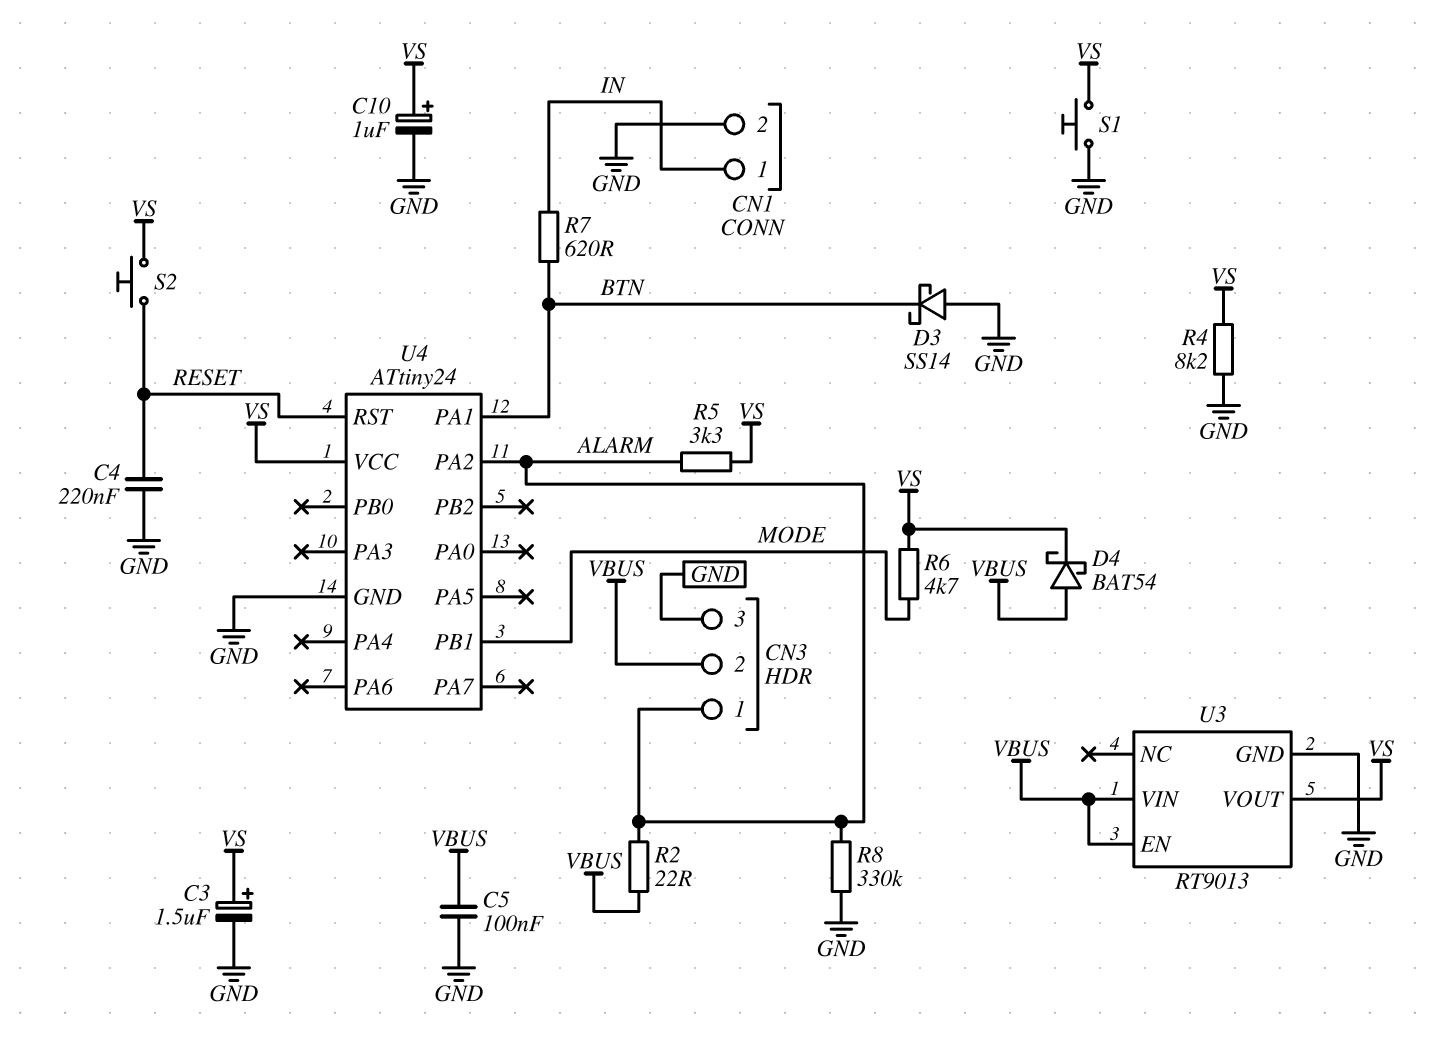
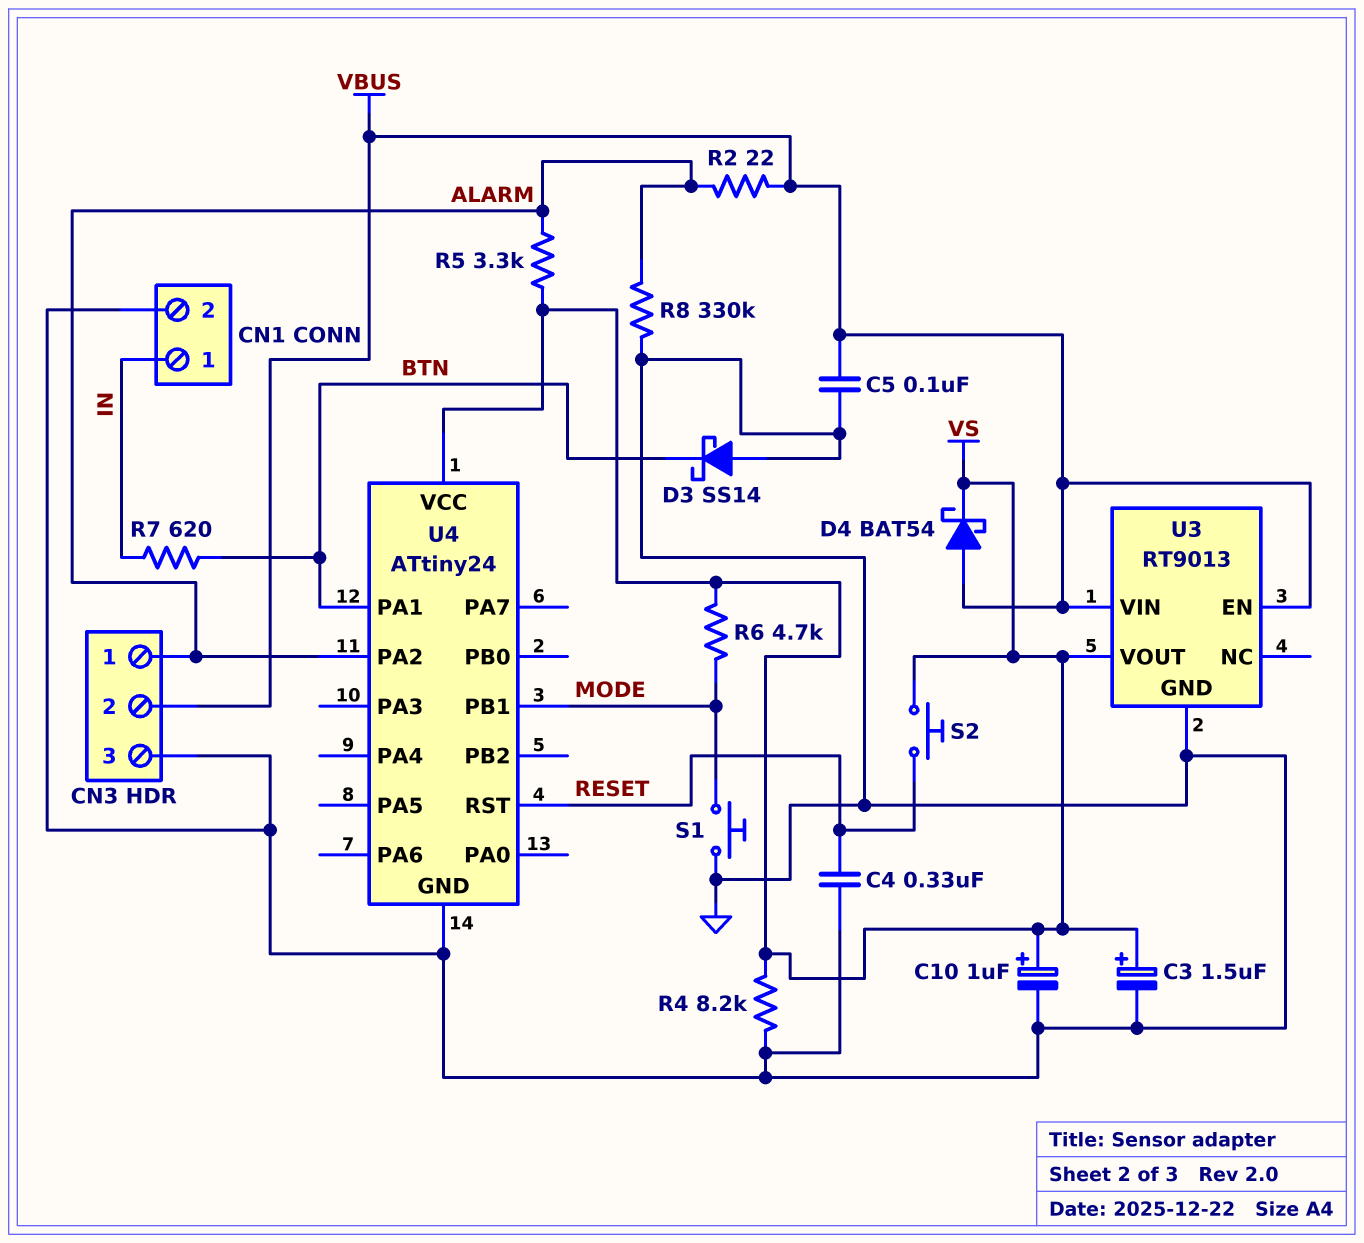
C4: 220nF (GND, RESET) -> 330nF (GND, RESET)
S1: button (GND, VS) -> button (GND, MODE)

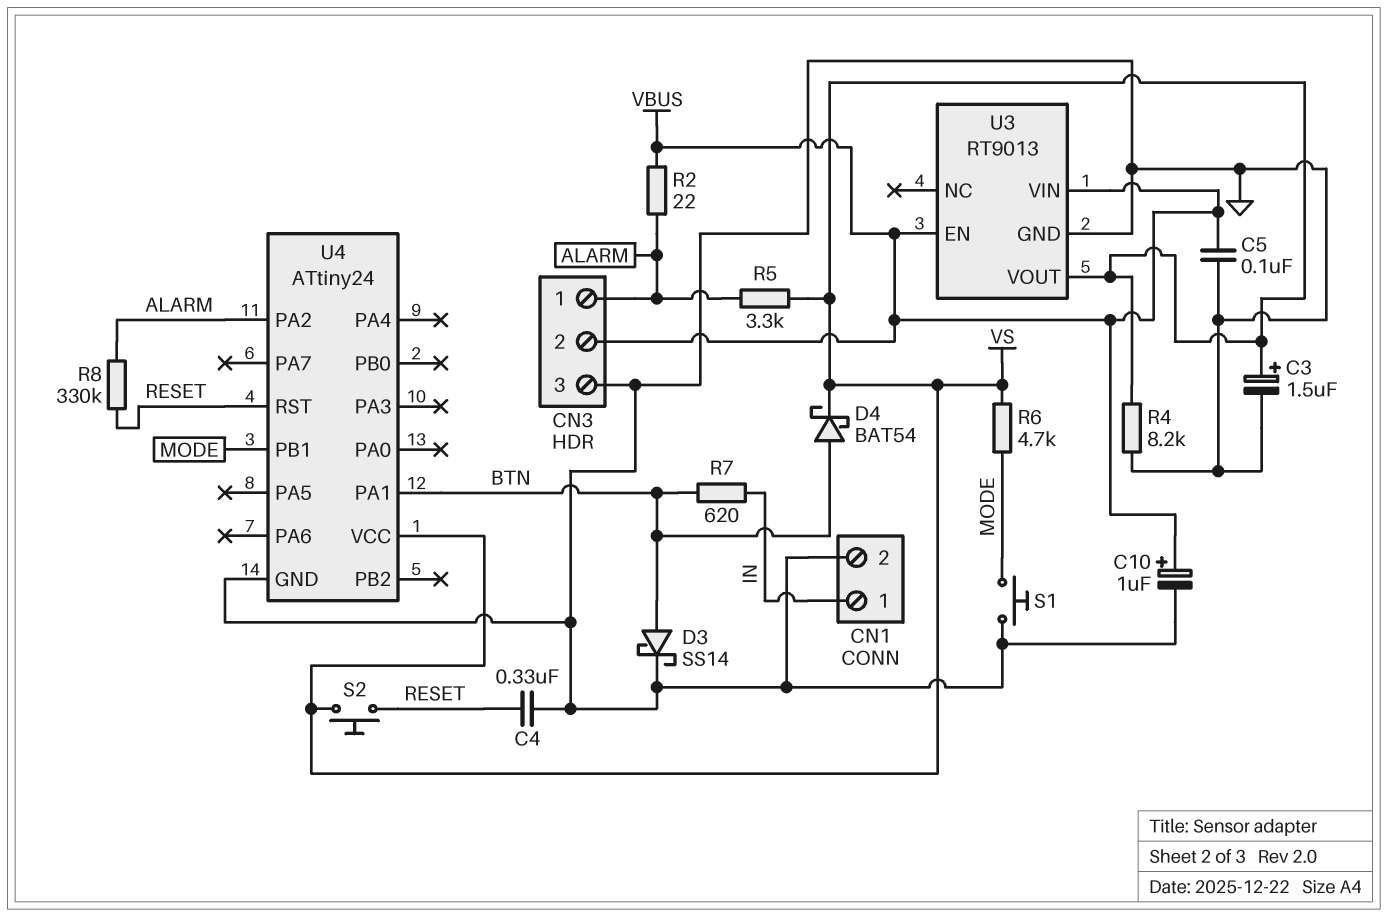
C10: 1uF (plus VS, minus GND) -> 1uF (plus VBUS, minus GND)
D3: schottky SS14 (A GND, K BTN) -> schottky SS14 (A BTN, K GND)
D4: schottky BAT54 (A VBUS, K VS) -> schottky BAT54 (A BTN, K VS)
R8: 330k (ALARM, GND) -> 330k (ALARM, RESET)

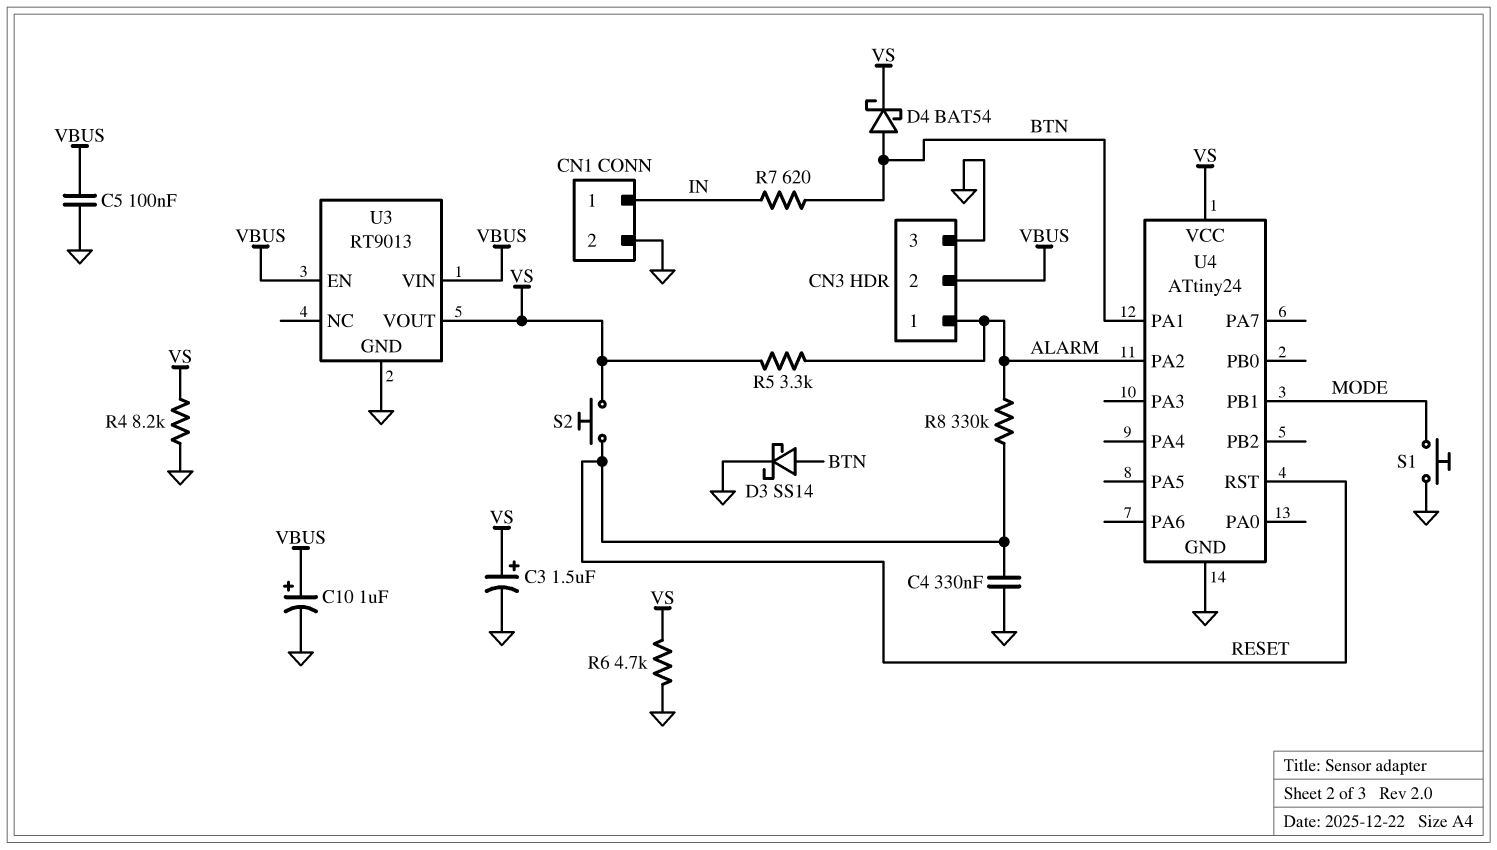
R2: 22 (ALARM, VBUS) -> none
R6: 4.7k (MODE, VS) -> 4.7k (GND, VS)

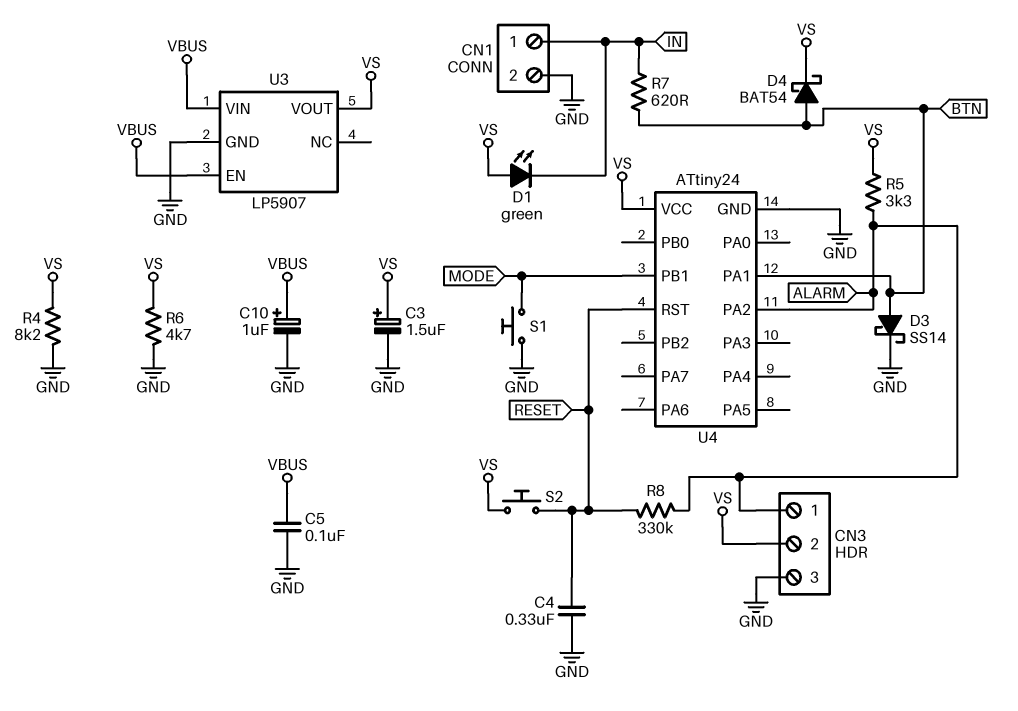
CN3 pin 2: VBUS -> VS
D1: none -> LED green (A VS, K IN)
U3: RT9013 -> LP5907

